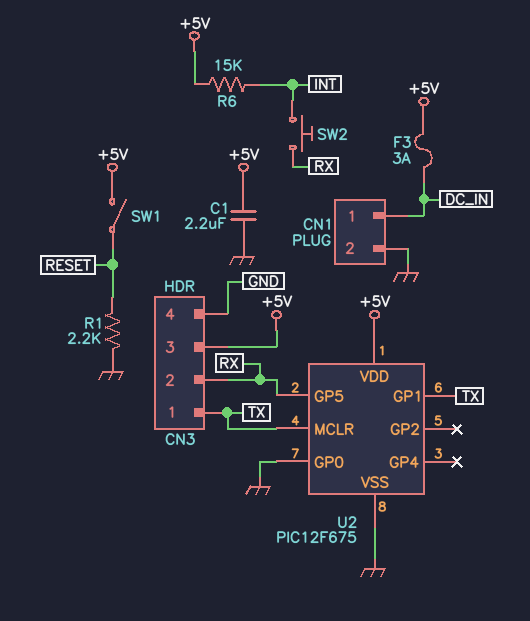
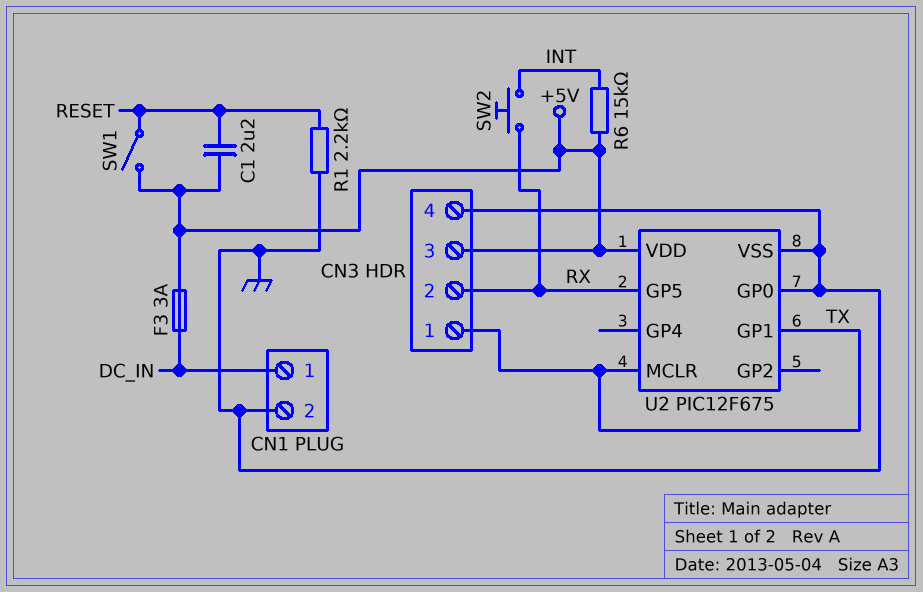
C1: 2.2uF (+5V, GND) -> 2.2uF (+5V, RESET)

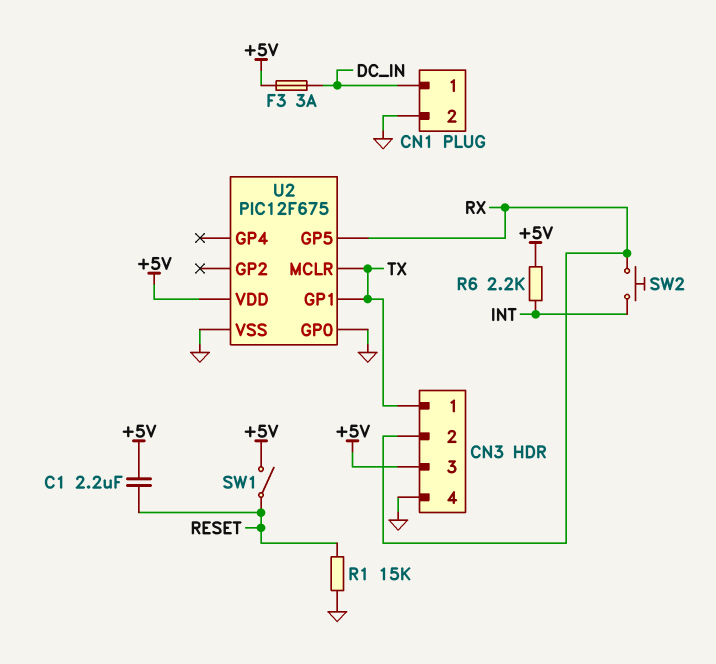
R1: 2.2k (GND, RESET) -> 15k (GND, RESET)
R6: 15k (+5V, INT) -> 2.2k (+5V, INT)

